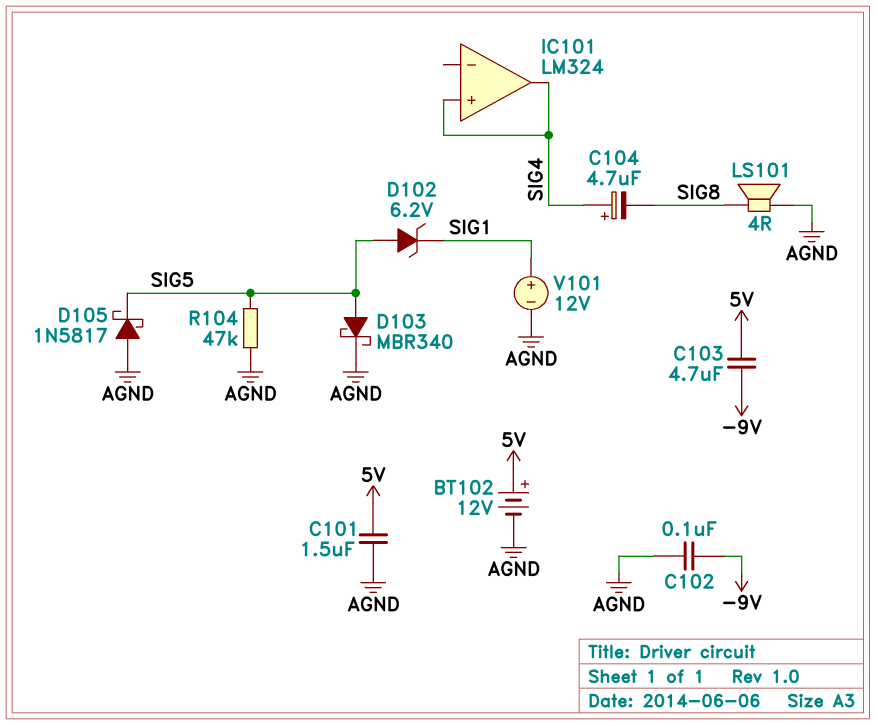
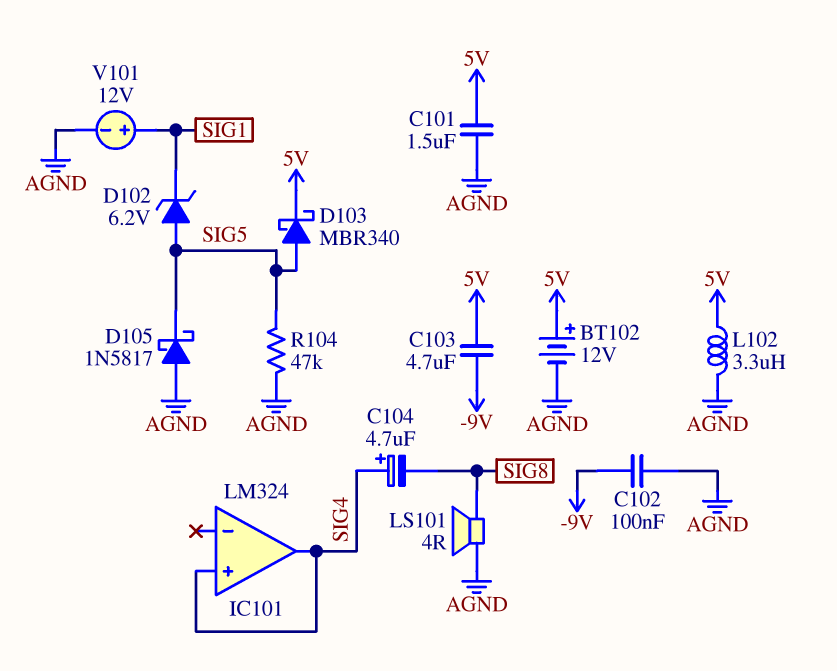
D103: schottky MBR340 (A SIG5, K AGND) -> schottky MBR340 (A SIG5, K 5V)
L102: none -> 3.3uH (5V, AGND)

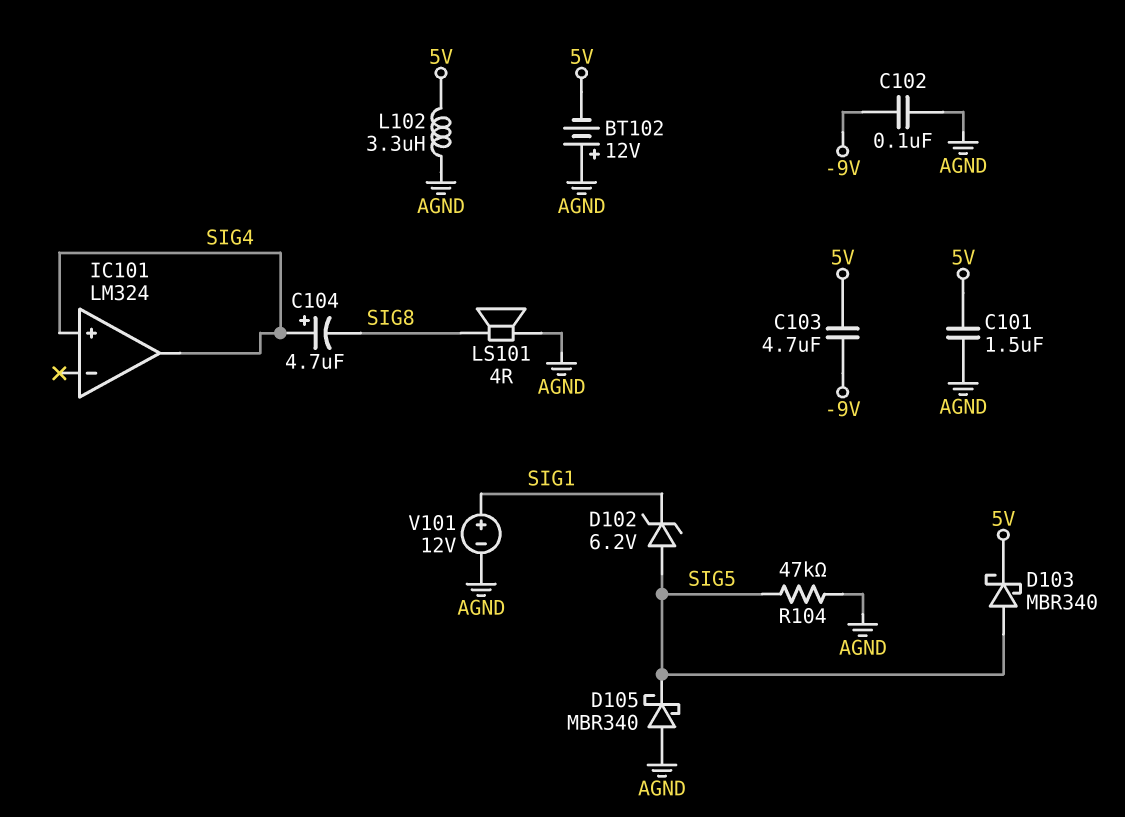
BT102: 12V (plus 5V, minus AGND) -> 12V (plus AGND, minus 5V)
D105: schottky 1N5817 (A AGND, K SIG5) -> schottky MBR340 (A AGND, K SIG5)

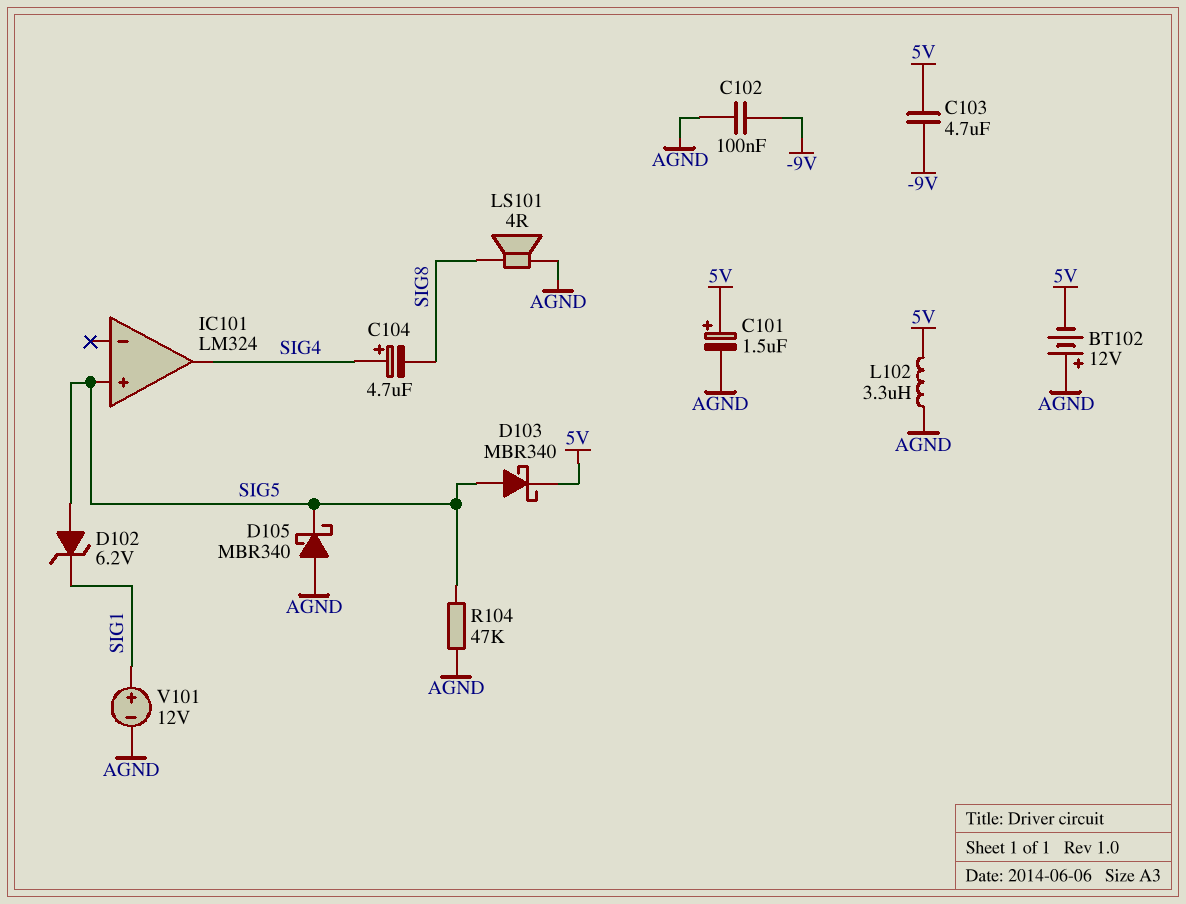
C101: 1.5uF (5V, AGND) -> 1.5uF (plus 5V, minus AGND)
IC101 pin in+: SIG4 -> SIG5

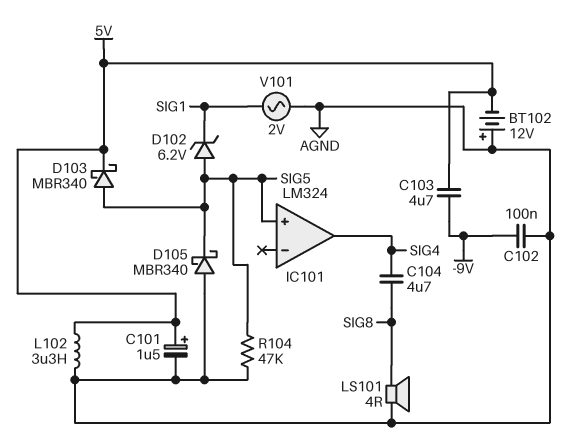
C104: 4.7uF (plus SIG4, minus SIG8) -> 4.7uF (SIG4, SIG8)
V101: 12V (plus SIG1, minus AGND) -> AC 2V (AGND, SIG1)

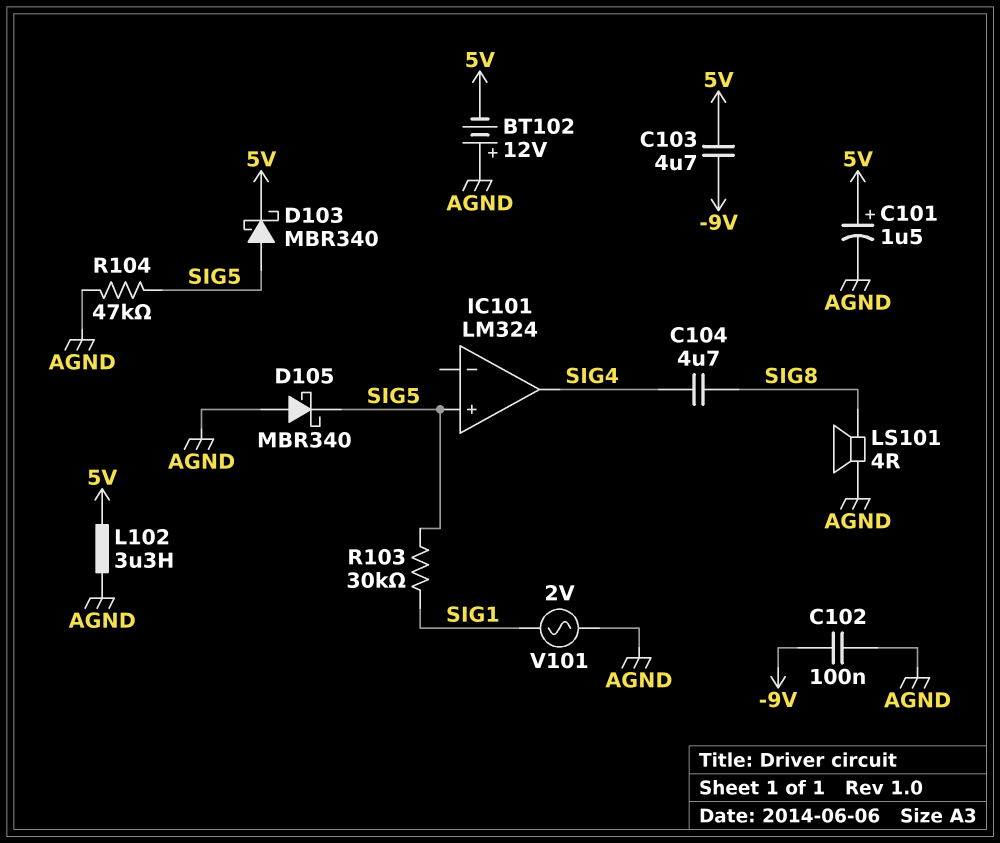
D102: zener 6.2V (A SIG5, K SIG1) -> none
R103: none -> 30k (SIG1, SIG5)

